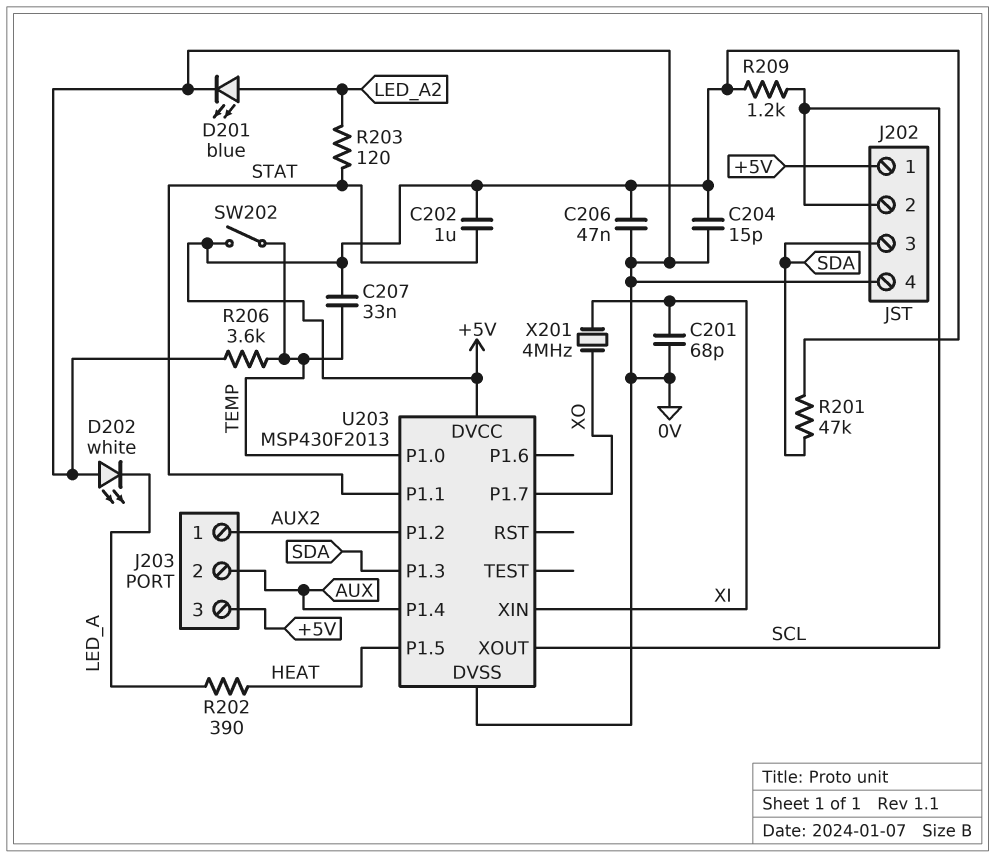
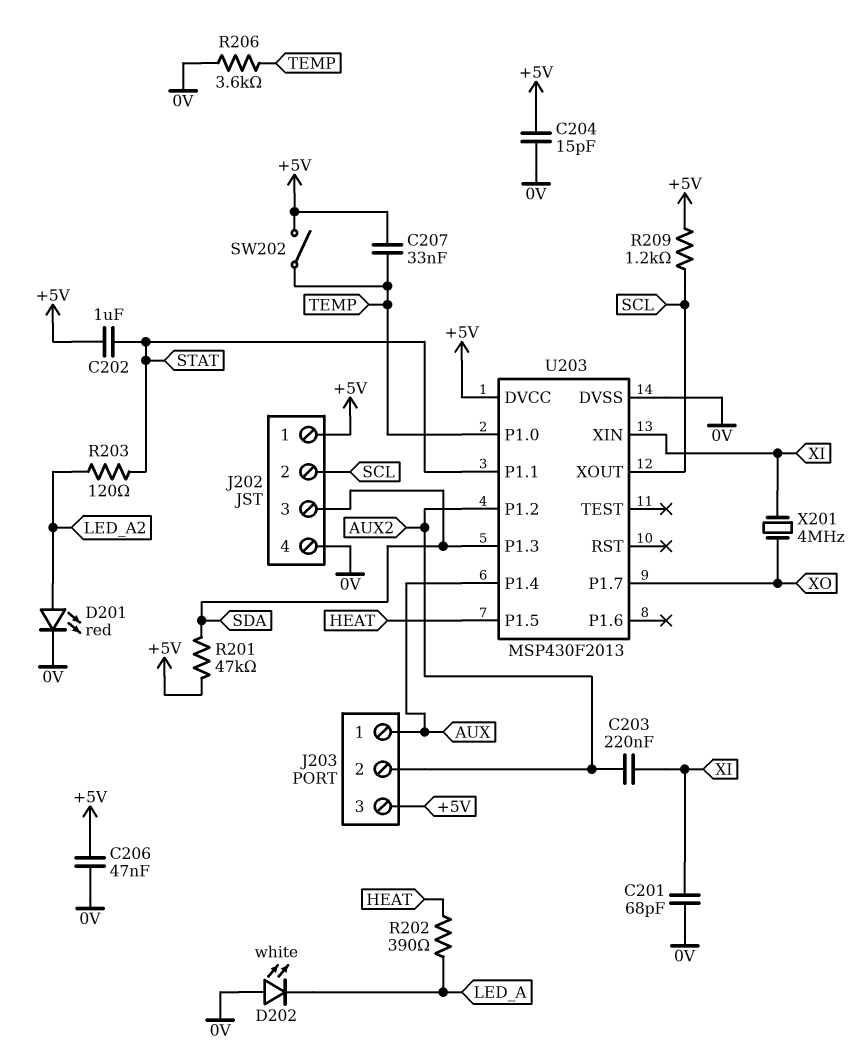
C203: none -> 220nF (AUX2, XI)
D201: LED blue (A LED_A2, K 0V) -> LED red (A LED_A2, K 0V)
J203 pin 1: AUX2 -> AUX
J203 pin 2: AUX -> AUX2

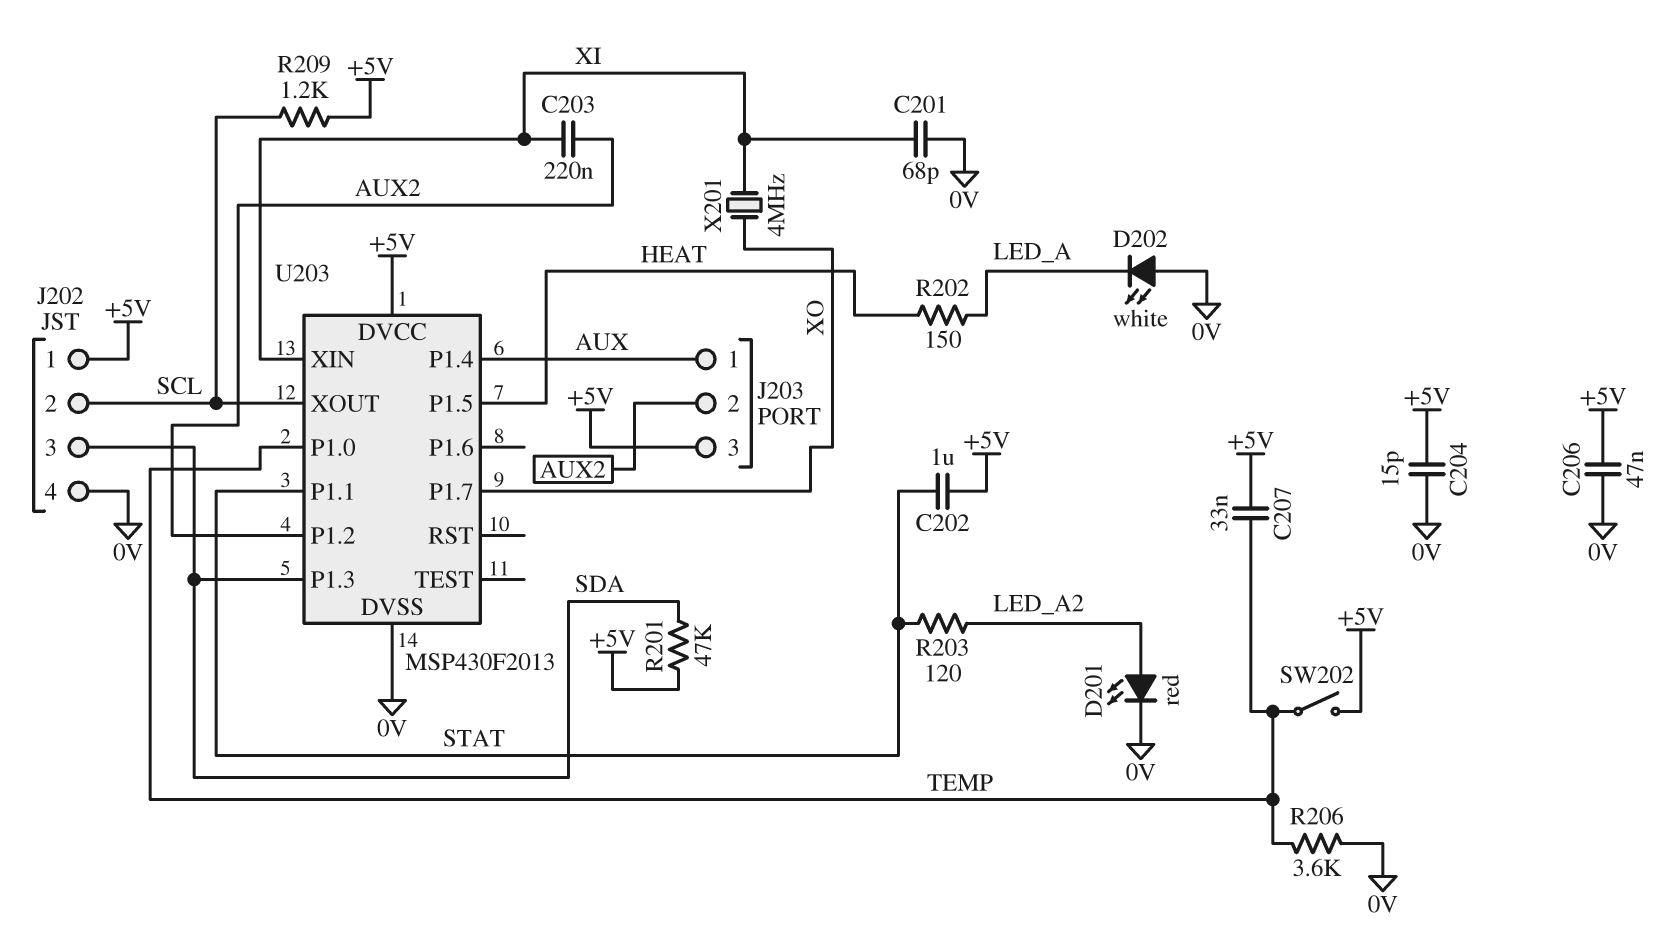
R202: 390 (HEAT, LED_A) -> 150 (HEAT, LED_A)

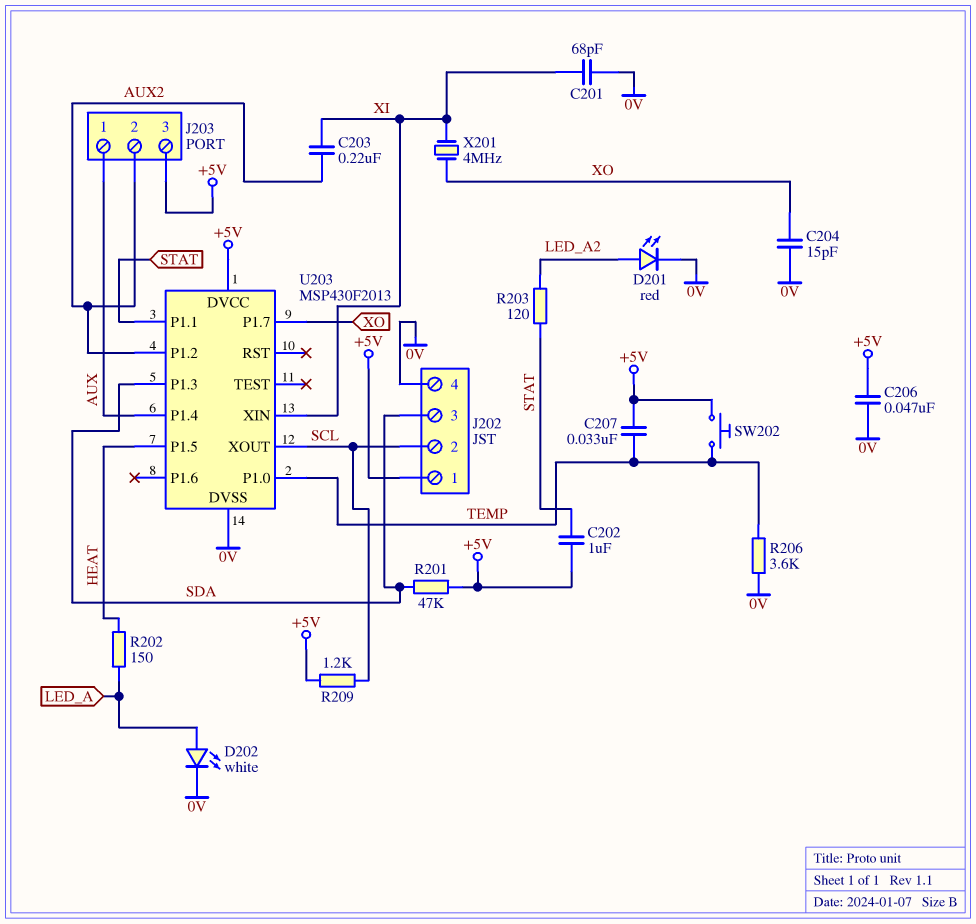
C204: 15pF (+5V, 0V) -> 15pF (0V, XO)
D202: LED white (A 0V, K LED_A) -> LED white (A LED_A, K 0V)
SW202: switch (+5V, TEMP) -> button (+5V, TEMP)

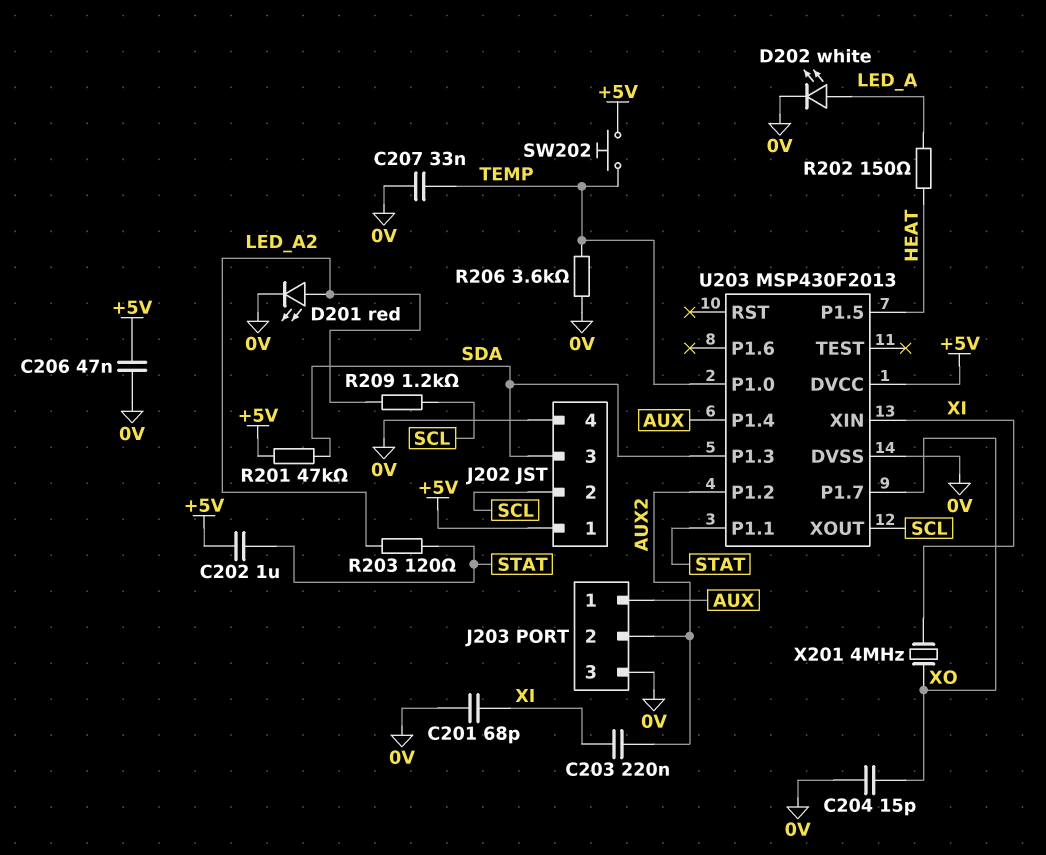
C207: 33nF (+5V, TEMP) -> 33nF (0V, TEMP)
J203 pin 3: +5V -> 0V
R209: 1.2k (+5V, SCL) -> 1.2k (LED_A2, SCL)

